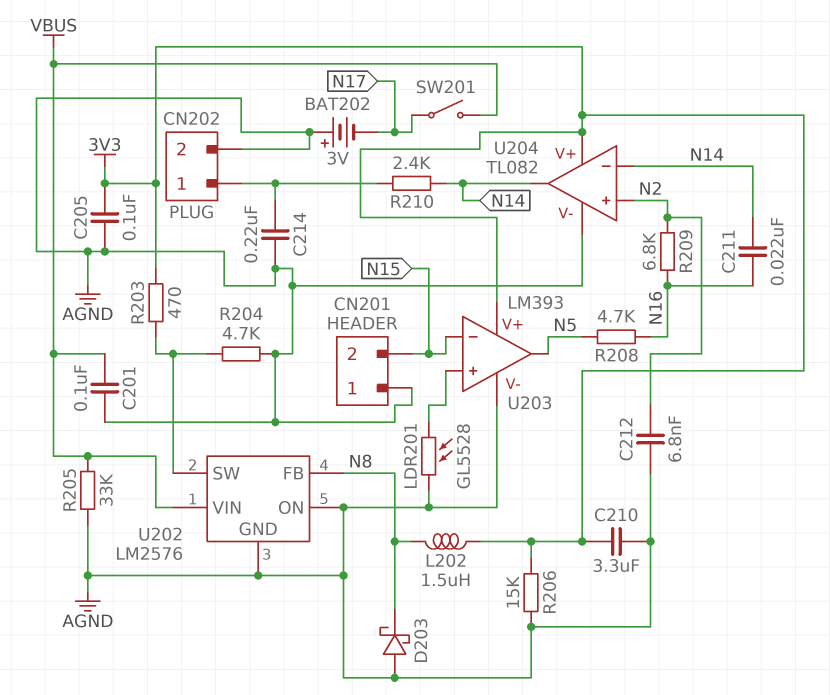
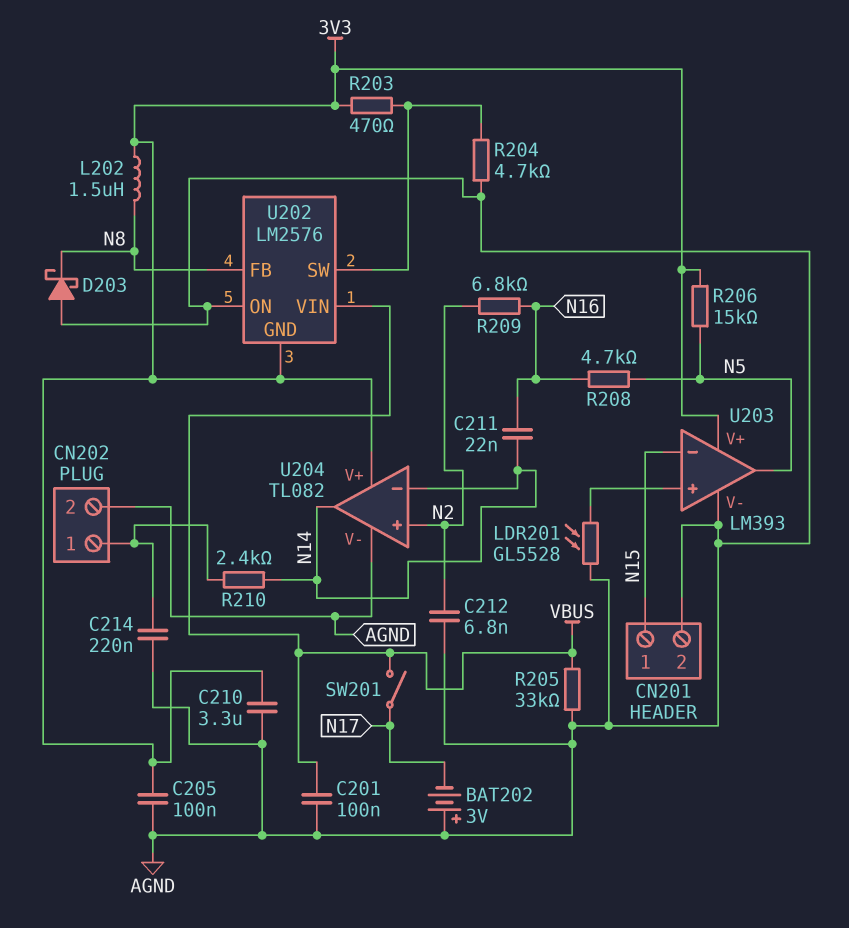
CN201 pin 1: AGND -> N15
CN201 pin 2: N15 -> AGND
R206: 15k (3V3, AGND) -> 15k (3V3, N5)
U202 pin GND: AGND -> 3V3

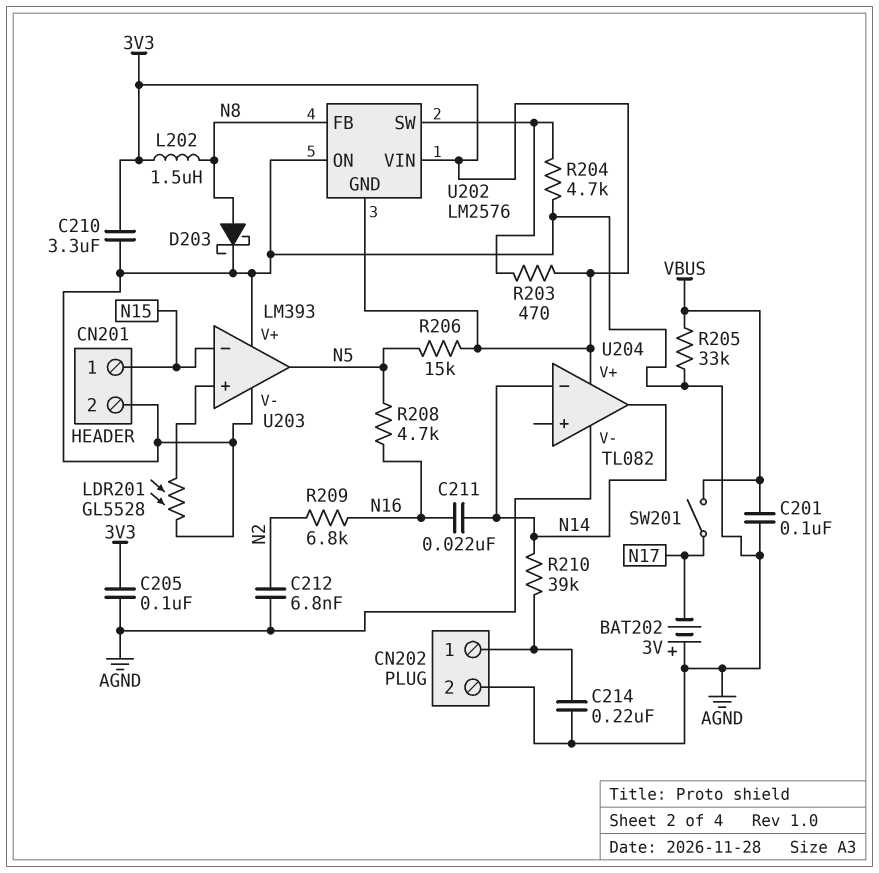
D203: schottky (A AGND, K N8) -> schottky (A N8, K AGND)
R210: 2.4k (CN202/1, N14) -> 39k (CN202/1, N14)
U202 pin VIN: VBUS -> 3V3
U203 pin V+: 3V3 -> AGND
U204 pin in+: N2 -> none

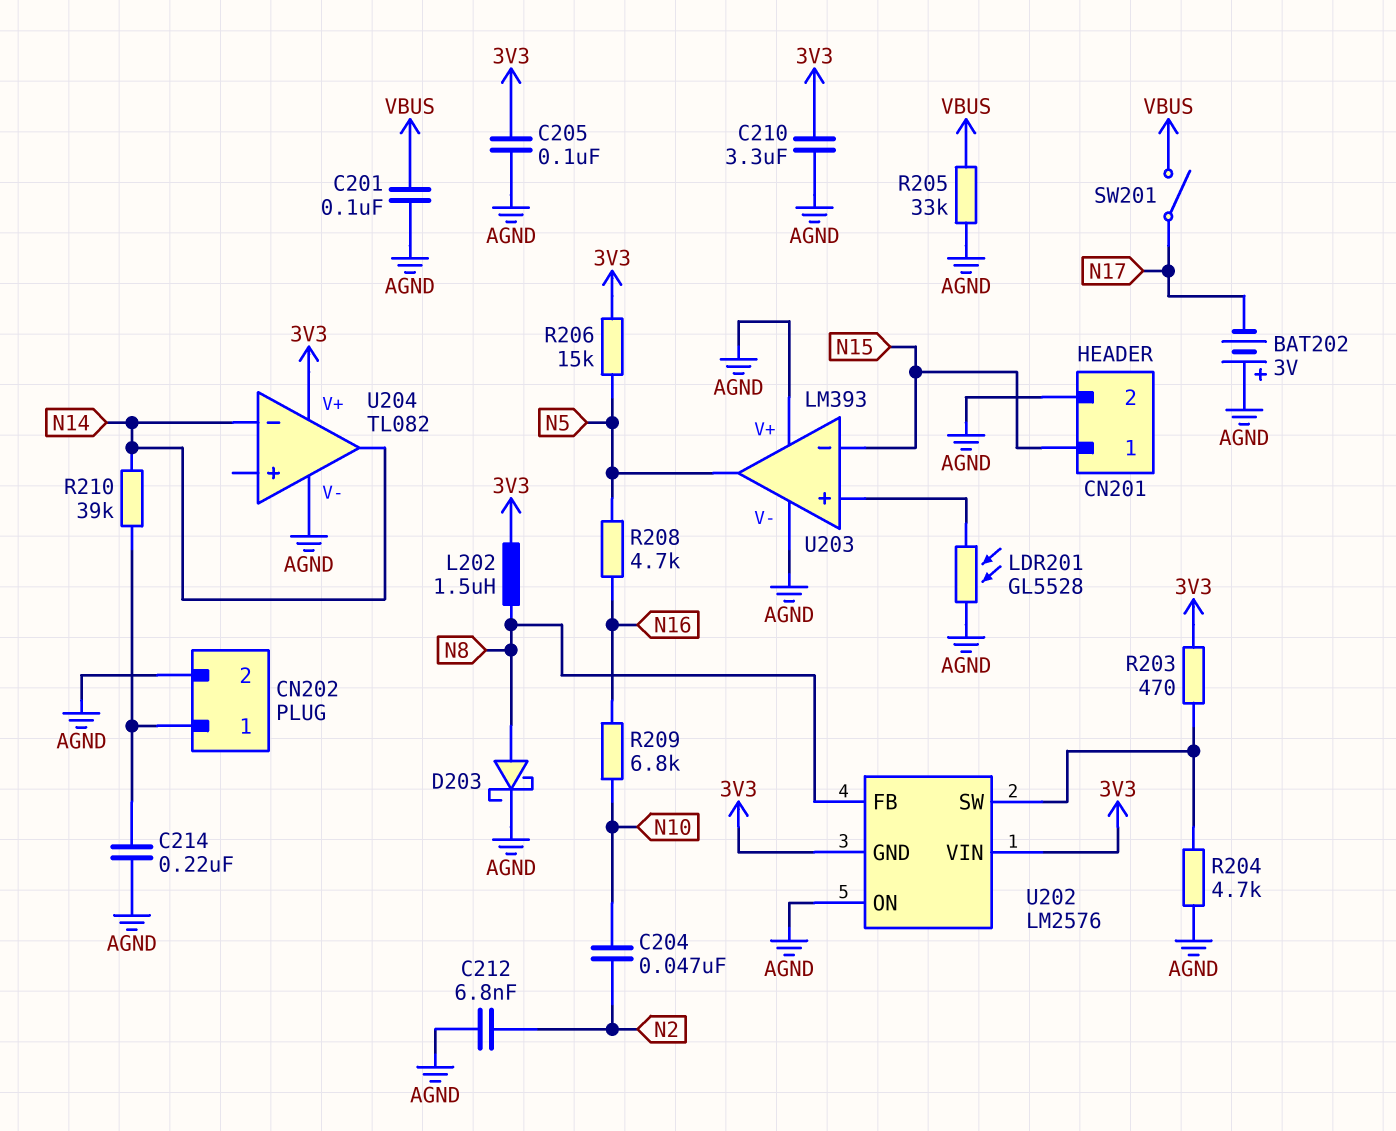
C204: none -> 47nF (N2, N10)
C211: 22nF (N14, N16) -> none
R209: 6.8k (N2, N16) -> 6.8k (N10, N16)

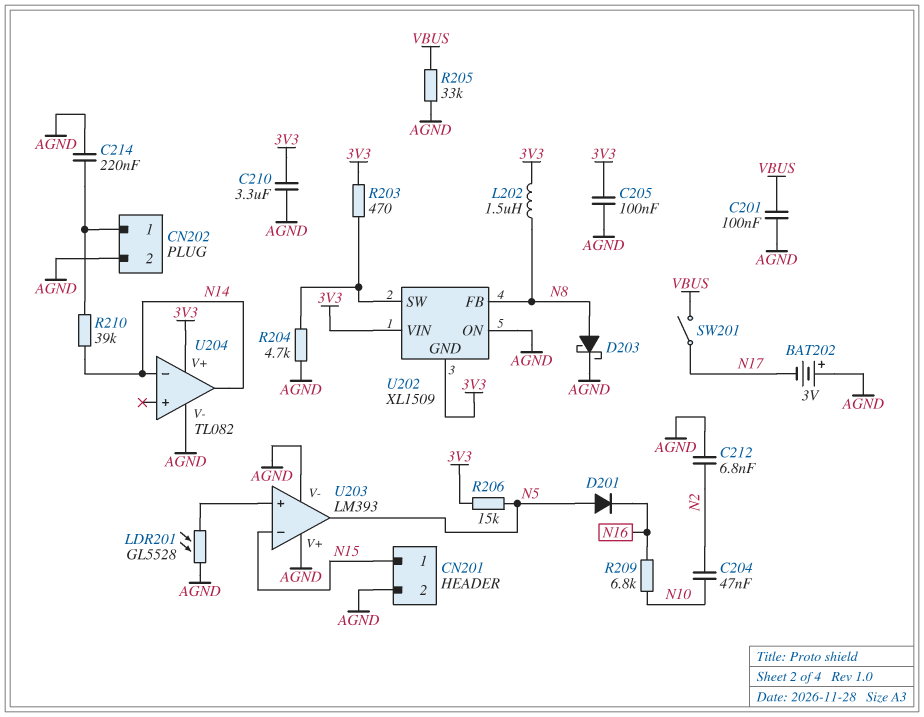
D201: none -> diode (A N5, K N16)
R208: 4.7k (N5, N16) -> none
U202: LM2576 -> XL1509

